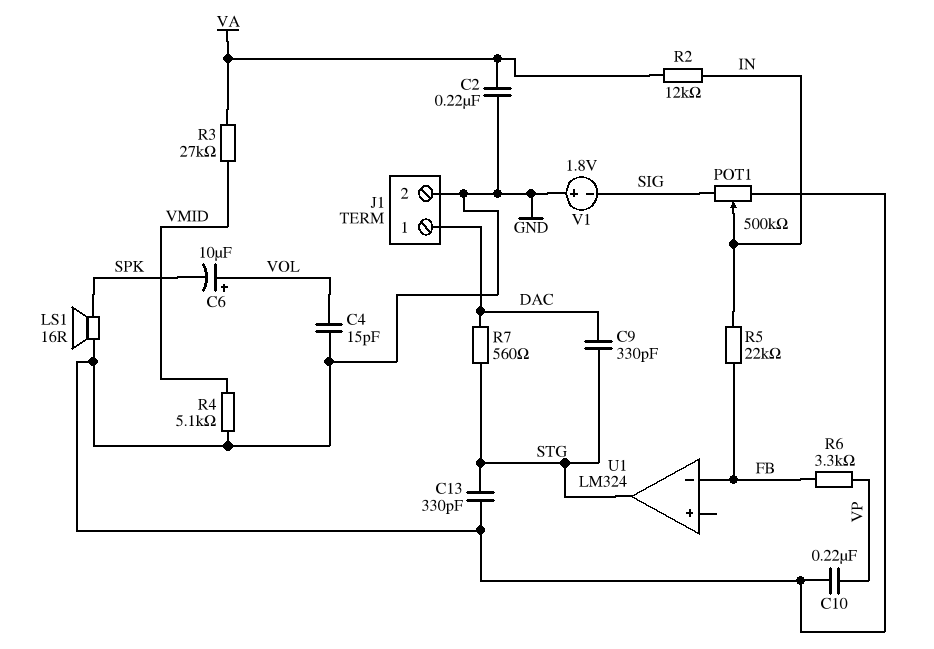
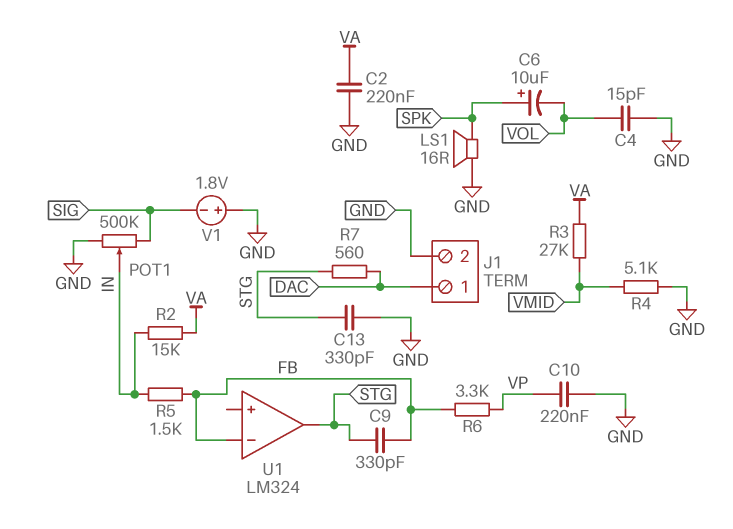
C6: 10uF (plus VOL, minus SPK) -> 10uF (plus SPK, minus VOL)
C9: 330pF (DAC, STG) -> 330pF (FB, STG)
R2: 12k (IN, VA) -> 15k (IN, VA)
R5: 22k (FB, IN) -> 1.5k (FB, IN)

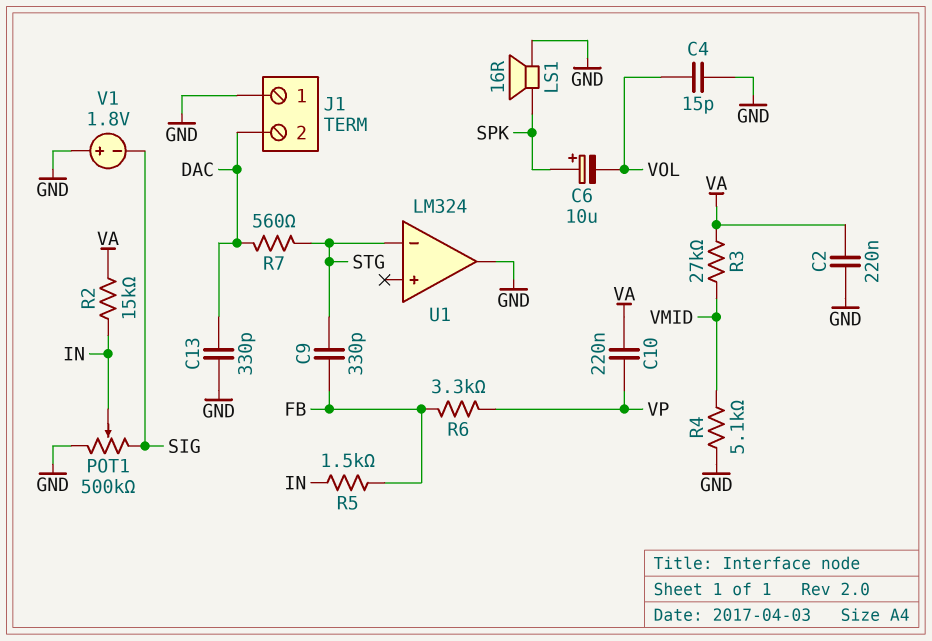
C10: 220nF (GND, VP) -> 220nF (VA, VP)
C13: 330pF (GND, STG) -> 330pF (DAC, GND)
J1 pin 1: DAC -> GND
J1 pin 2: GND -> DAC
U1 pin in-: FB -> STG
U1 pin out: STG -> GND

